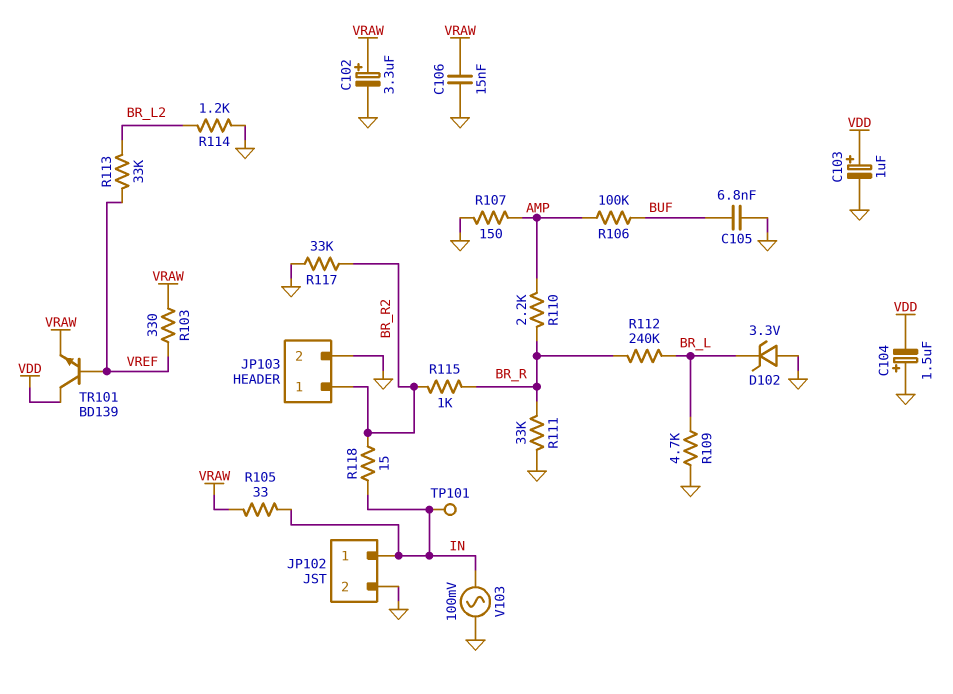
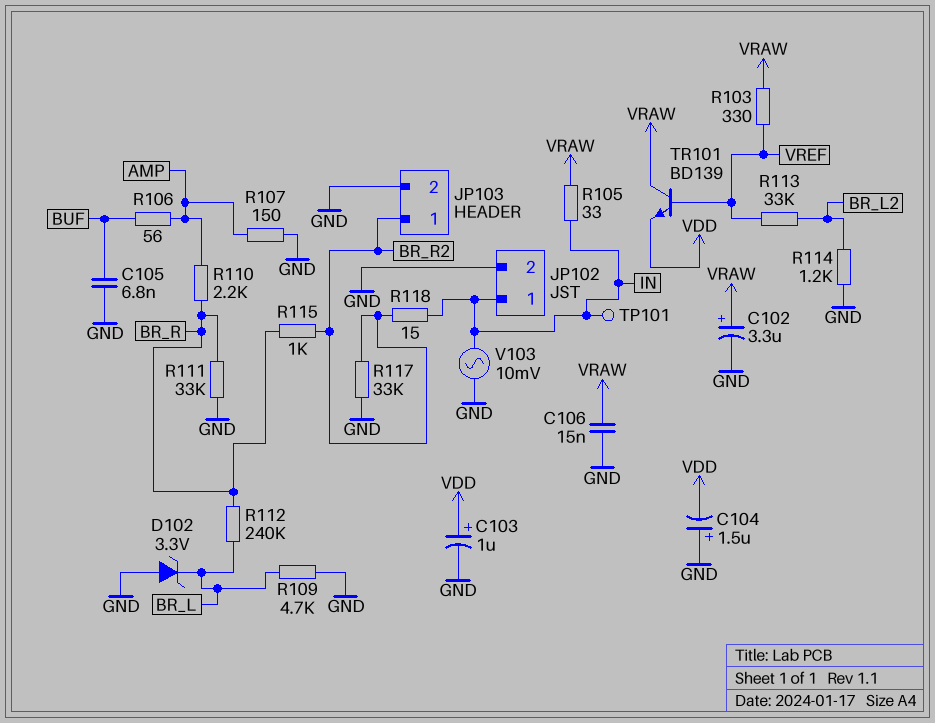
R106: 100k (AMP, BUF) -> 56 (AMP, BUF)
TR101: NPN BD139 (B VREF, C VDD, E VRAW) -> NPN BD139 (B VREF, C VRAW, E VDD)
V103: AC 100mV (GND, IN) -> AC 10mV (GND, IN)

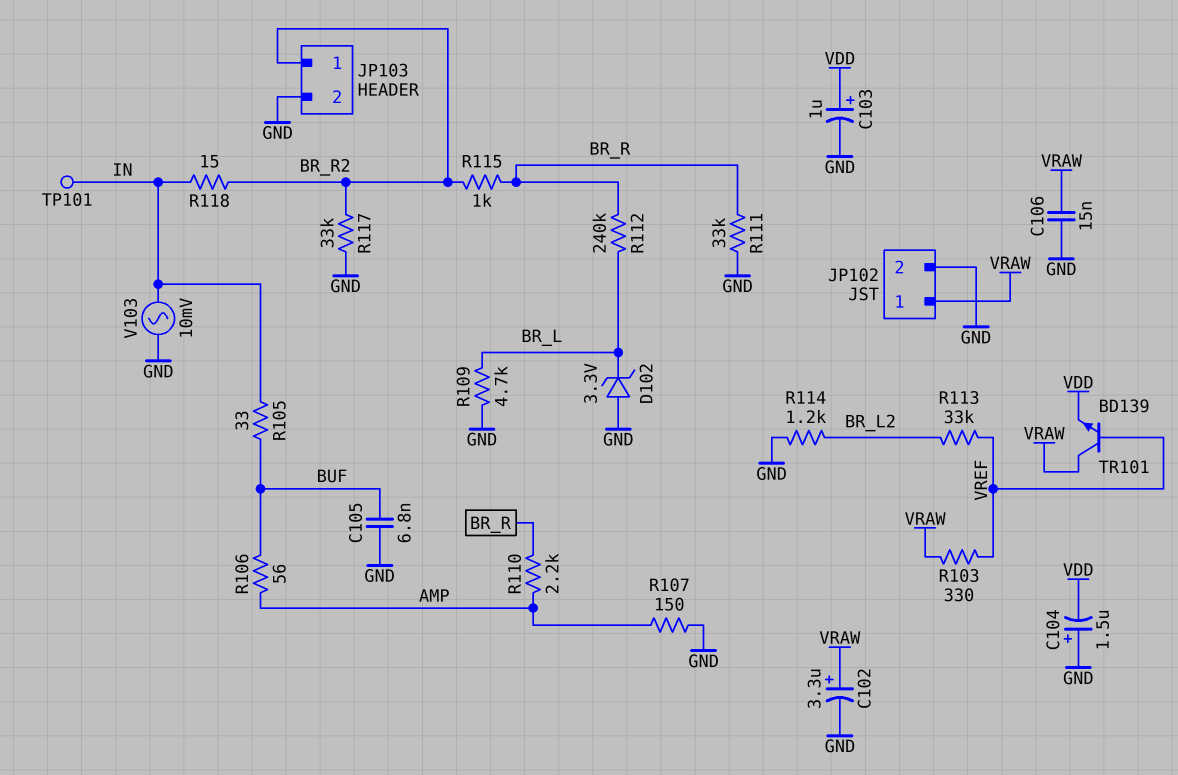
JP102 pin 1: IN -> VRAW
R105: 33 (IN, VRAW) -> 33 (BUF, IN)

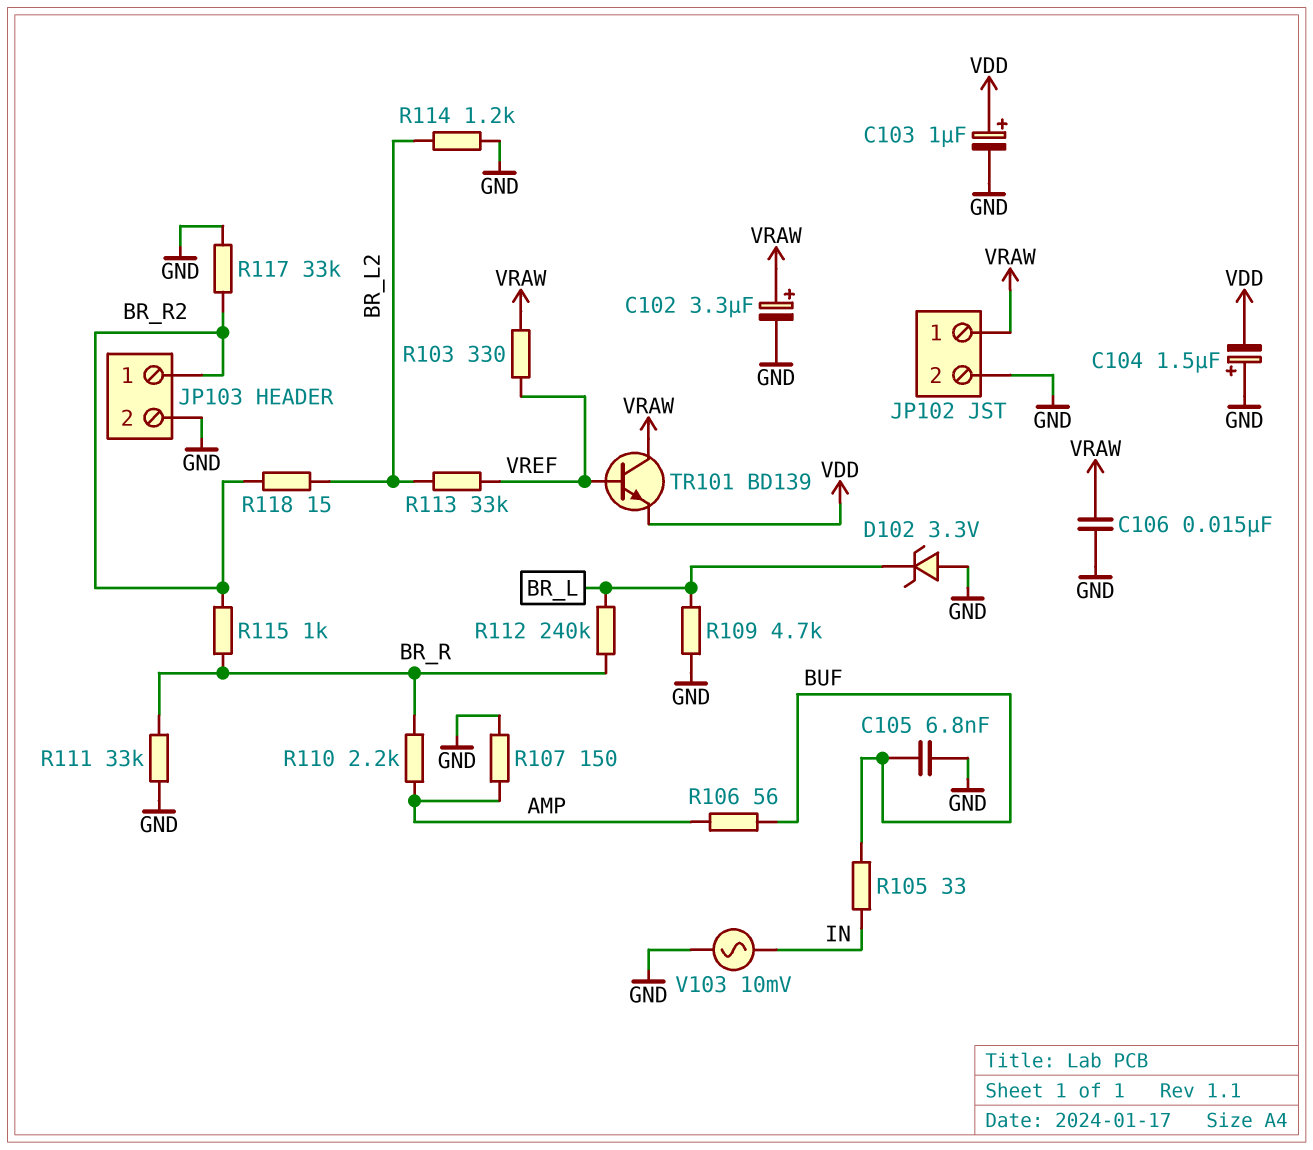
R118: 15 (BR_R2, IN) -> 15 (BR_L2, BR_R2)
TP101: test point (IN) -> none

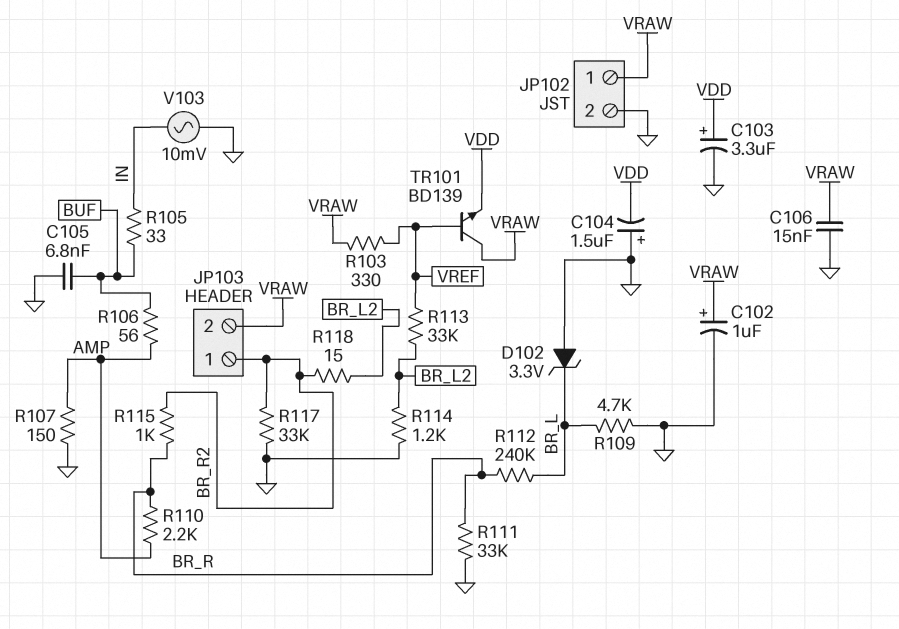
C102: 3.3uF (plus VRAW, minus GND) -> 1uF (plus VRAW, minus GND)
C103: 1uF (plus VDD, minus GND) -> 3.3uF (plus VDD, minus GND)
JP103 pin 2: GND -> VRAW

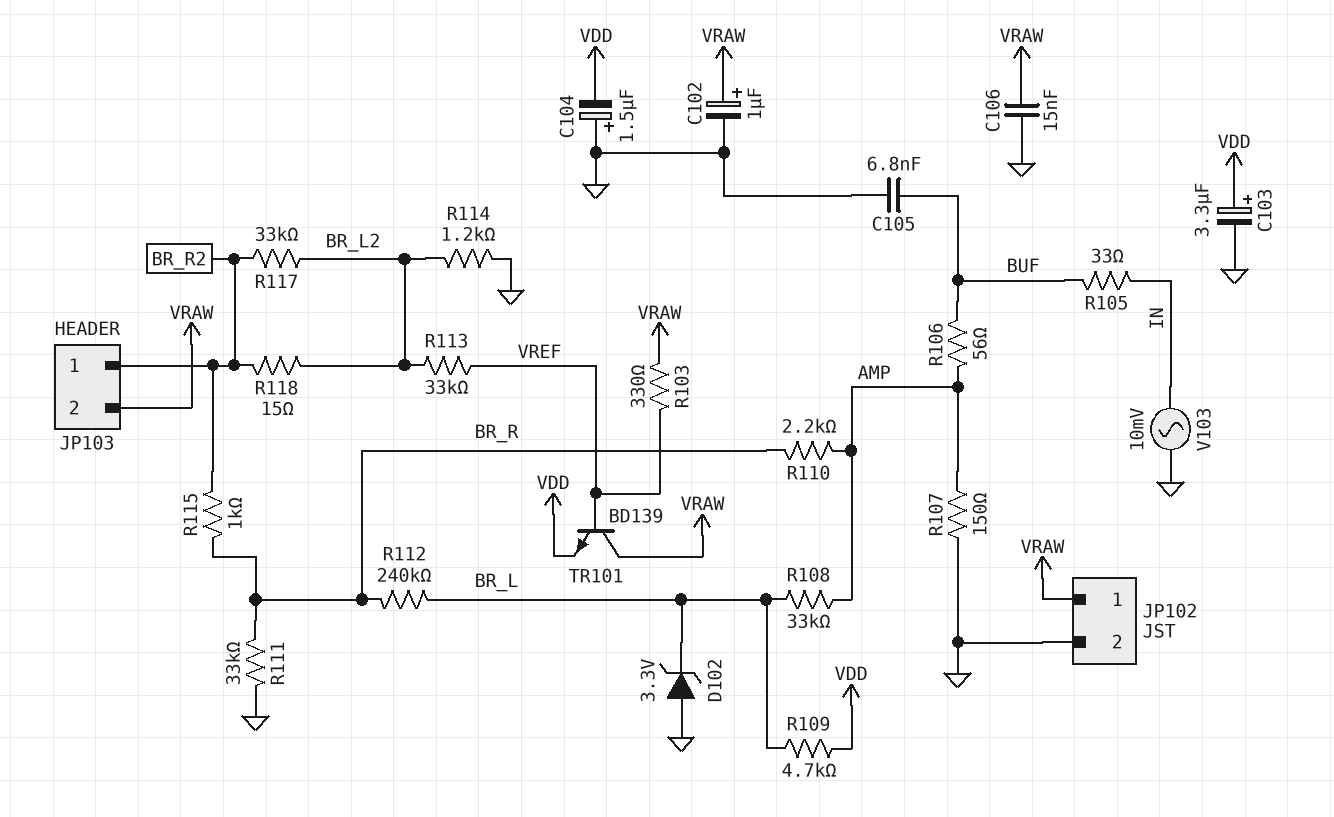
R108: none -> 33k (AMP, BR_L)
R109: 4.7k (BR_L, GND) -> 4.7k (BR_L, VDD)
R117: 33k (BR_R2, GND) -> 33k (BR_L2, BR_R2)

